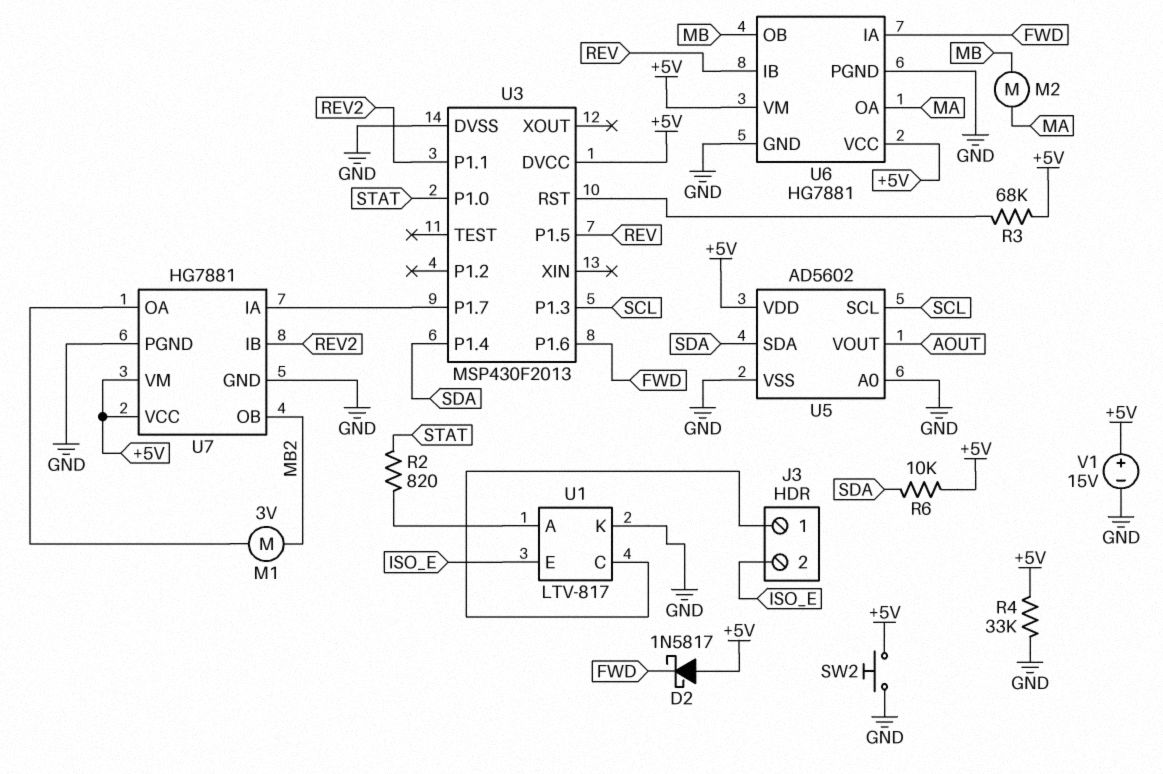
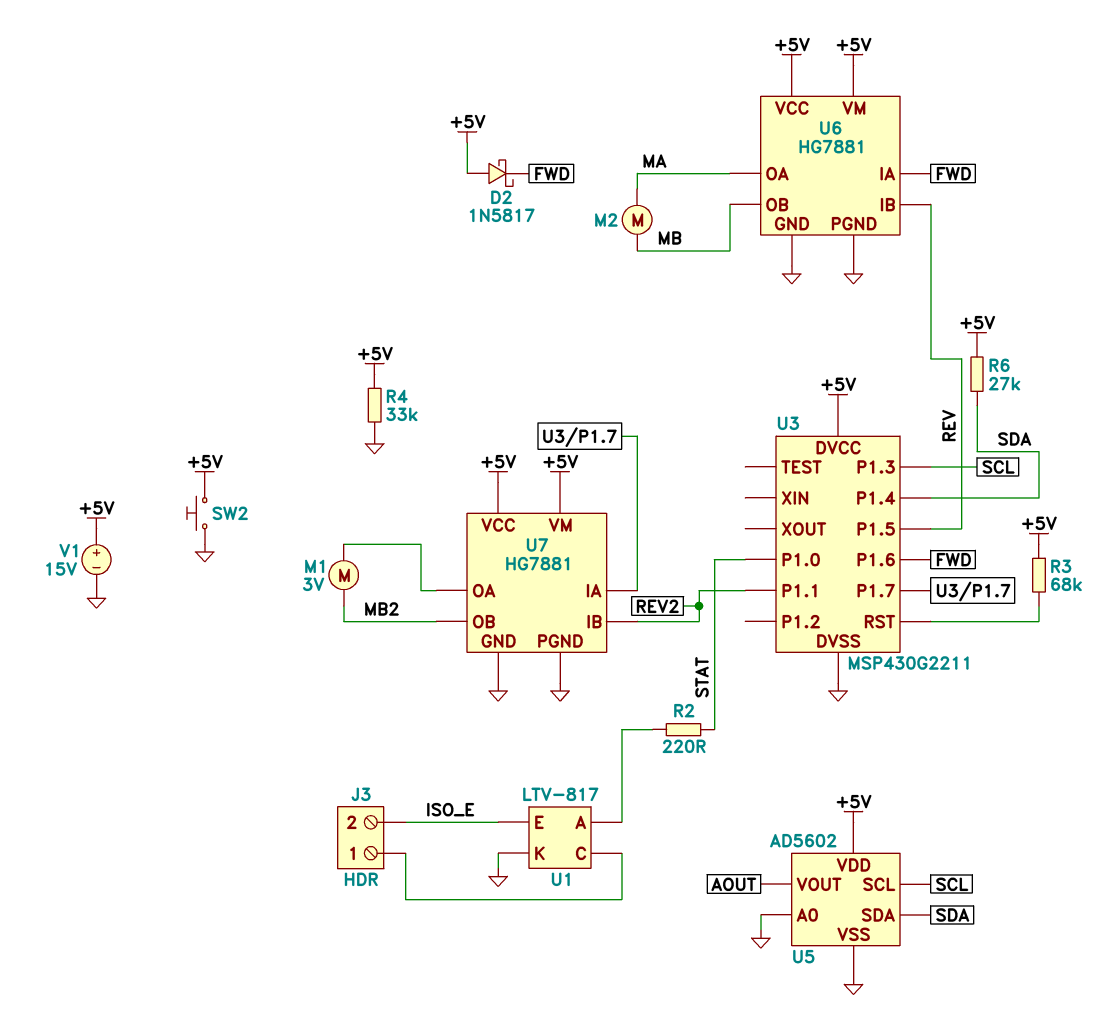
R2: 820 (STAT, U1/A) -> 220 (STAT, U1/A)
R6: 10k (+5V, SDA) -> 27k (+5V, SDA)
U3: MSP430F2013 -> MSP430G2211

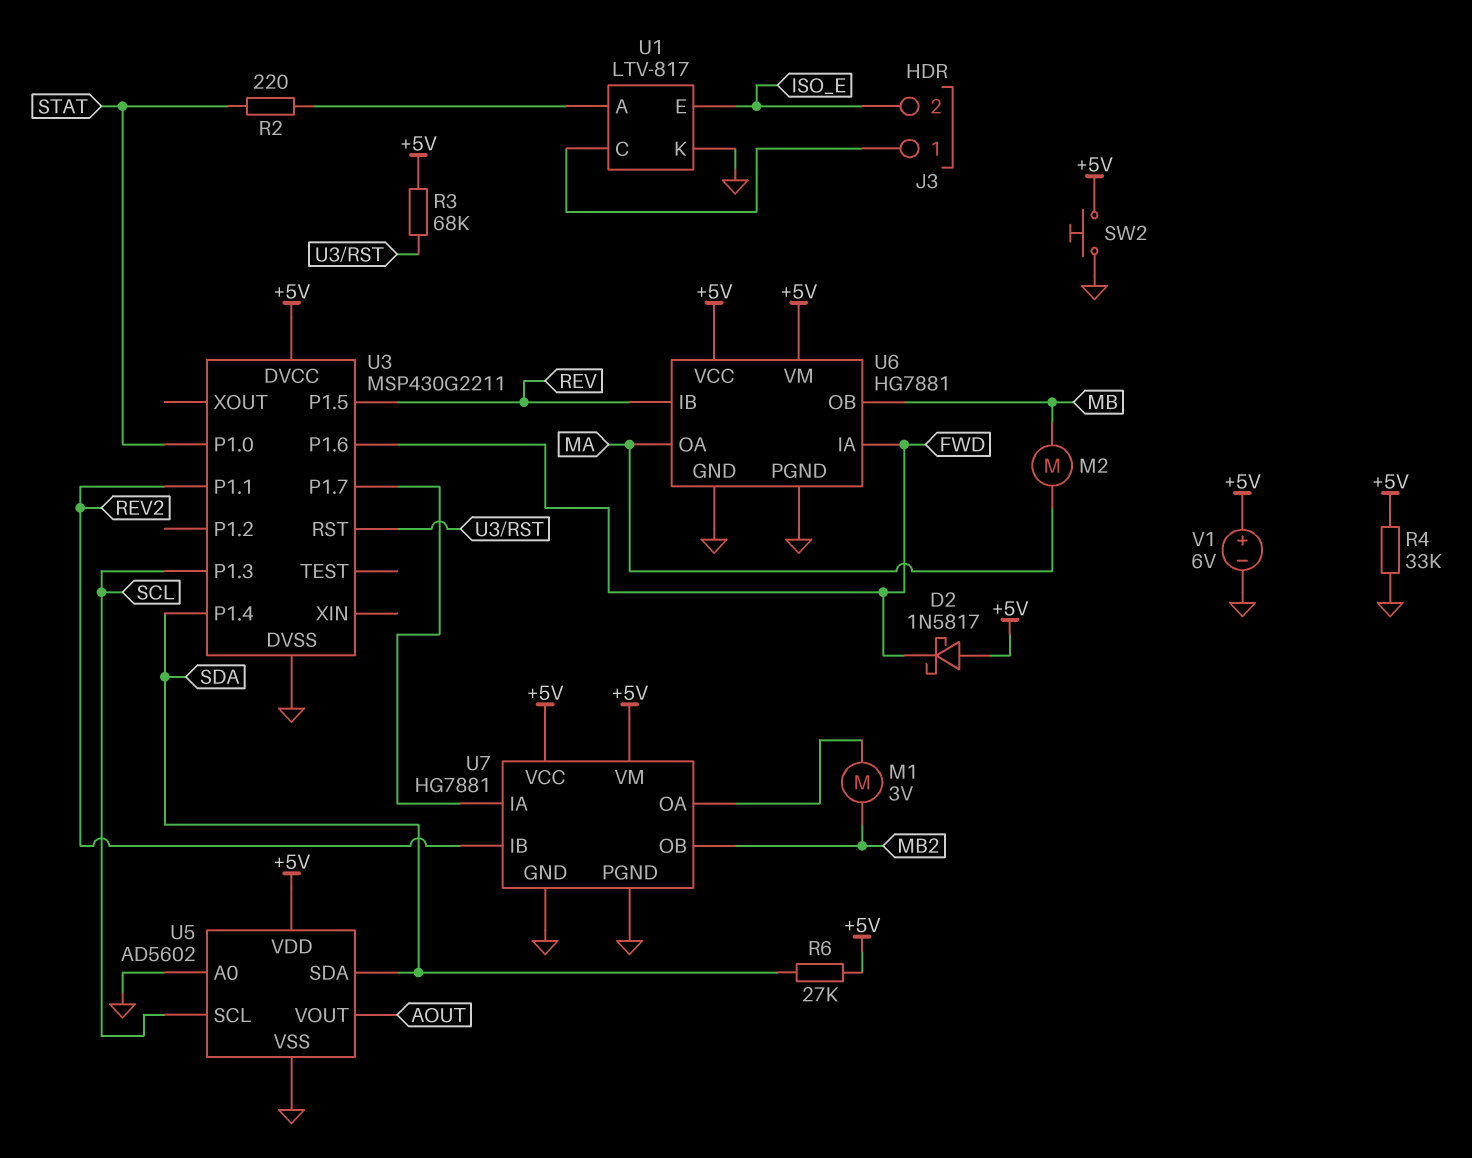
V1: 15V (plus +5V, minus GND) -> 6V (plus +5V, minus GND)

